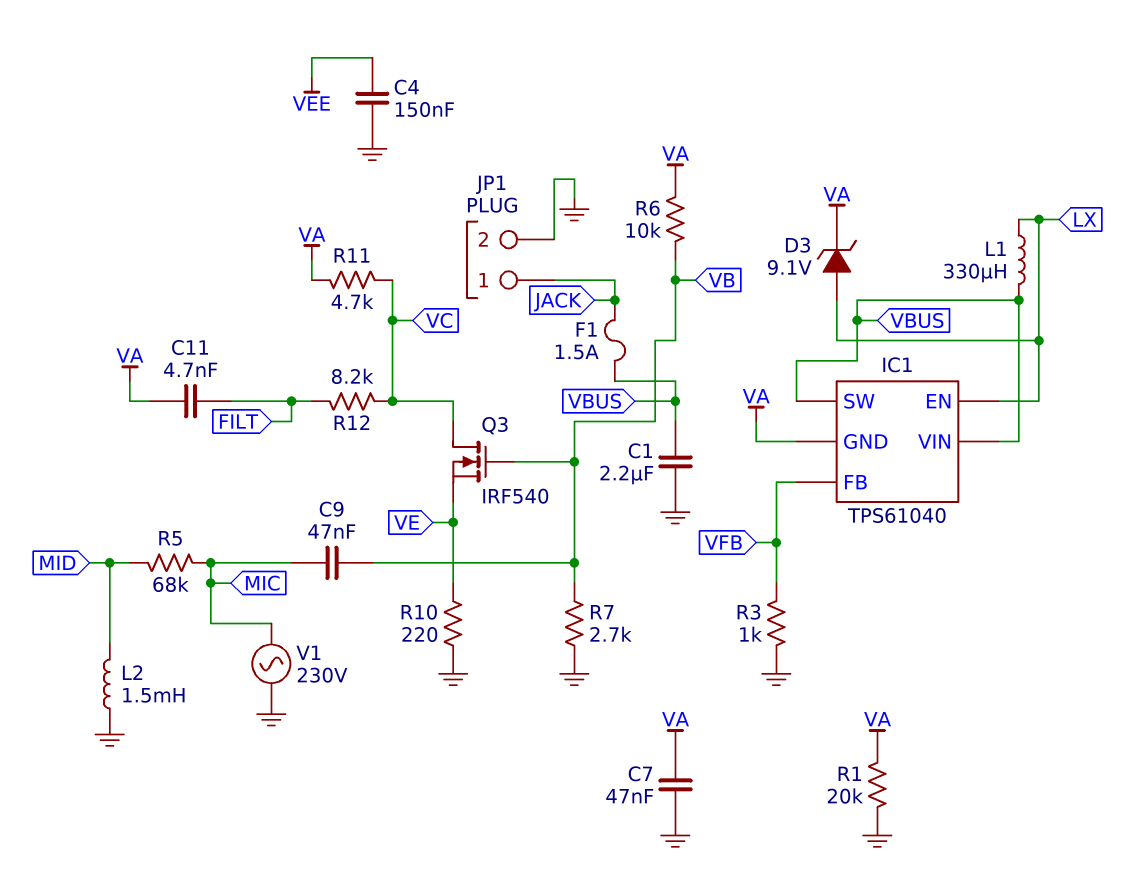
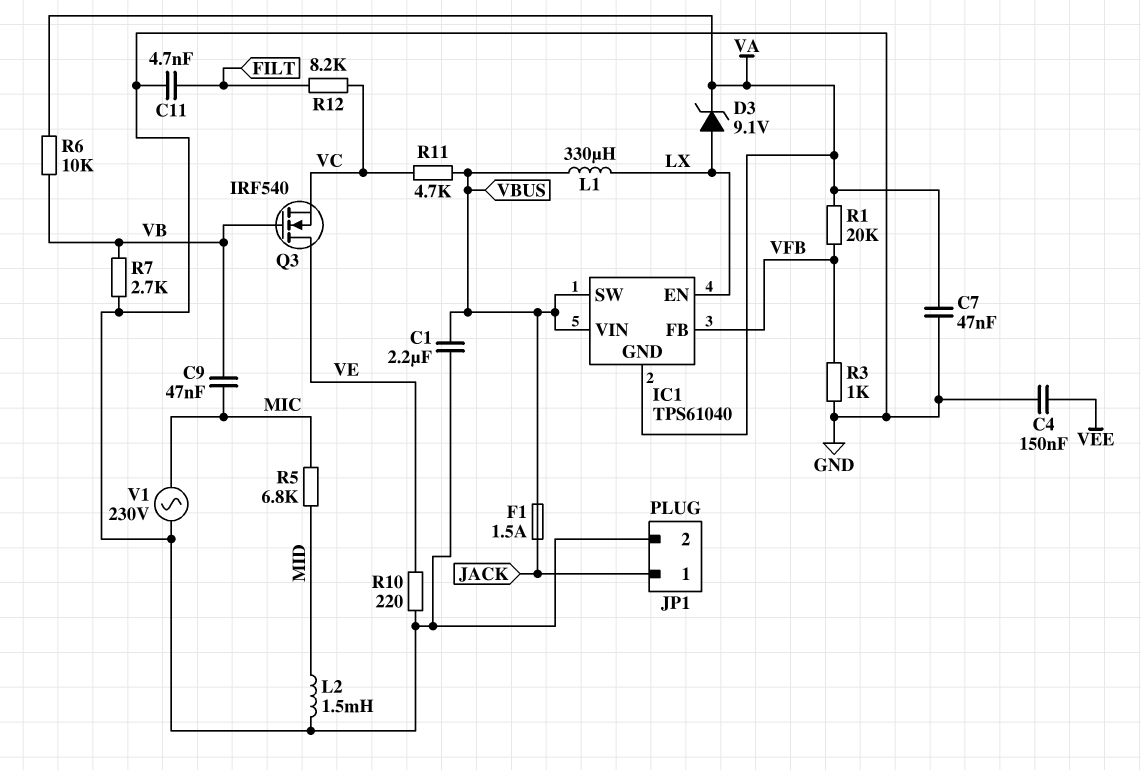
C11: 4.7nF (FILT, VA) -> 4.7nF (FILT, GND)
Q3: NMOS IRF540 (G VB, D VC, S VE) -> NMOS IRF540 (G VB, D VE, S VC)
R1: 20k (GND, VA) -> 20k (VA, VFB)
R5: 68k (MIC, MID) -> 6.8k (MIC, MID)
R11: 4.7k (VA, VC) -> 4.7k (VBUS, VC)

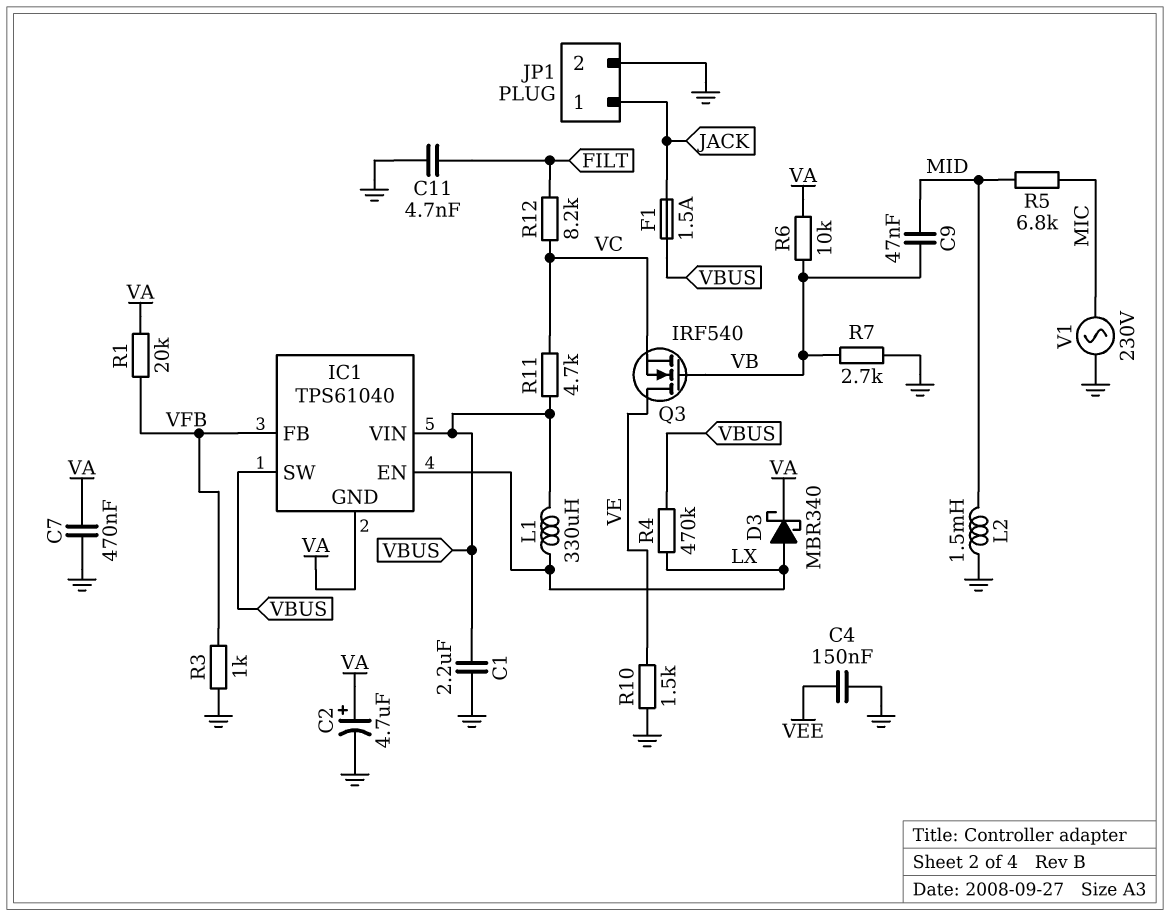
C2: none -> 4.7uF (plus VA, minus GND)
C7: 47nF (GND, VA) -> 470nF (GND, VA)
C9: 47nF (MIC, VB) -> 47nF (MID, VB)
D3: zener 9.1V (A LX, K VA) -> schottky MBR340 (A LX, K VA)
R4: none -> 470k (LX, VBUS)
R10: 220 (GND, VE) -> 1.5k (GND, VE)

